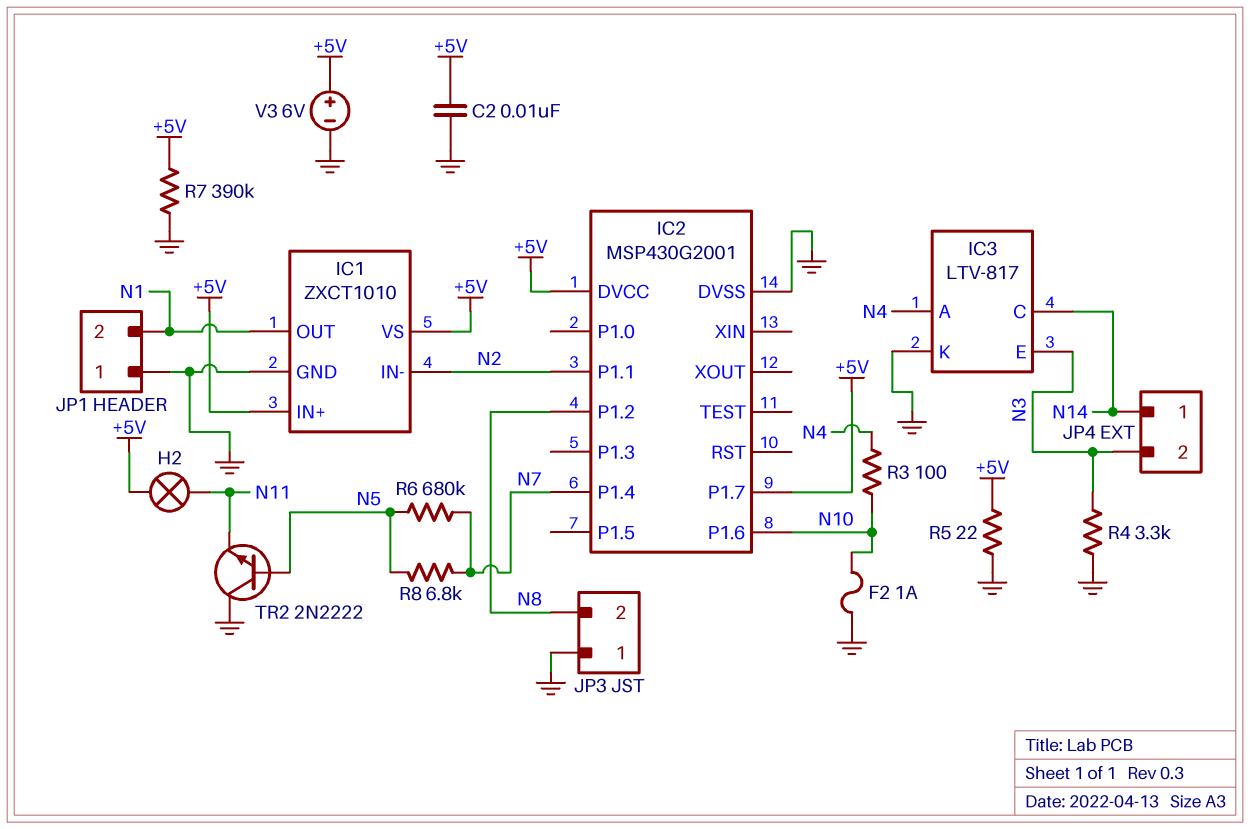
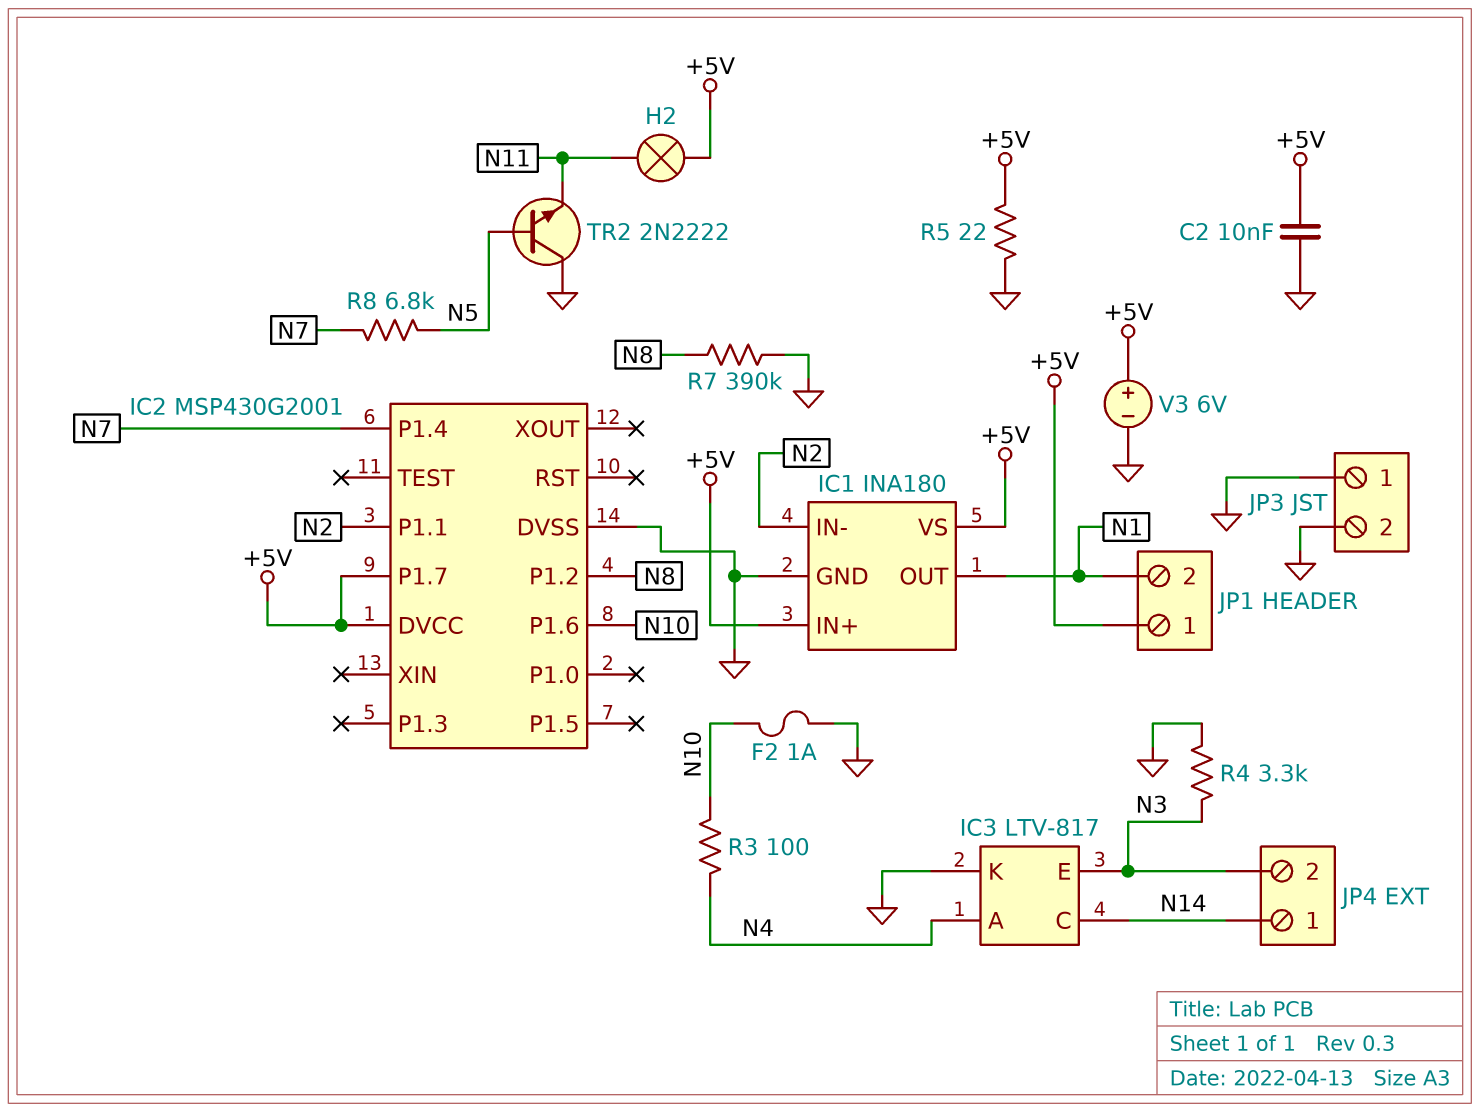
IC1: ZXCT1010 -> INA180
JP1 pin 1: GND -> +5V
JP3 pin 2: N8 -> GND
R6: 680k (N5, N7) -> none
R7: 390k (+5V, GND) -> 390k (GND, N8)

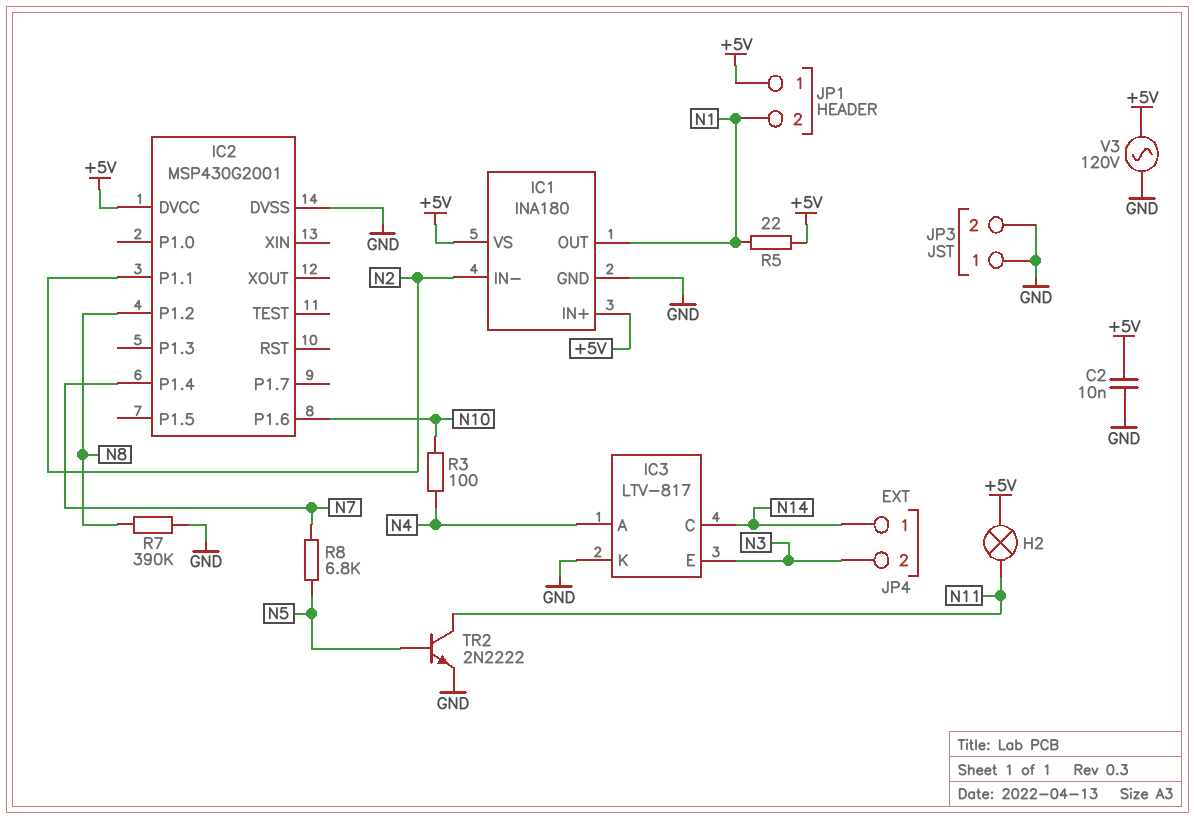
F2: 1A (GND, N10) -> none
IC2 pin P1.7: +5V -> none
R4: 3.3k (GND, N3) -> none
R5: 22 (+5V, GND) -> 22 (+5V, N1)
TR2: NPN 2N2222 (B N5, C GND, E N11) -> NPN 2N2222 (B N5, C N11, E GND)
V3: 6V (plus +5V, minus GND) -> AC 120V (+5V, GND)

